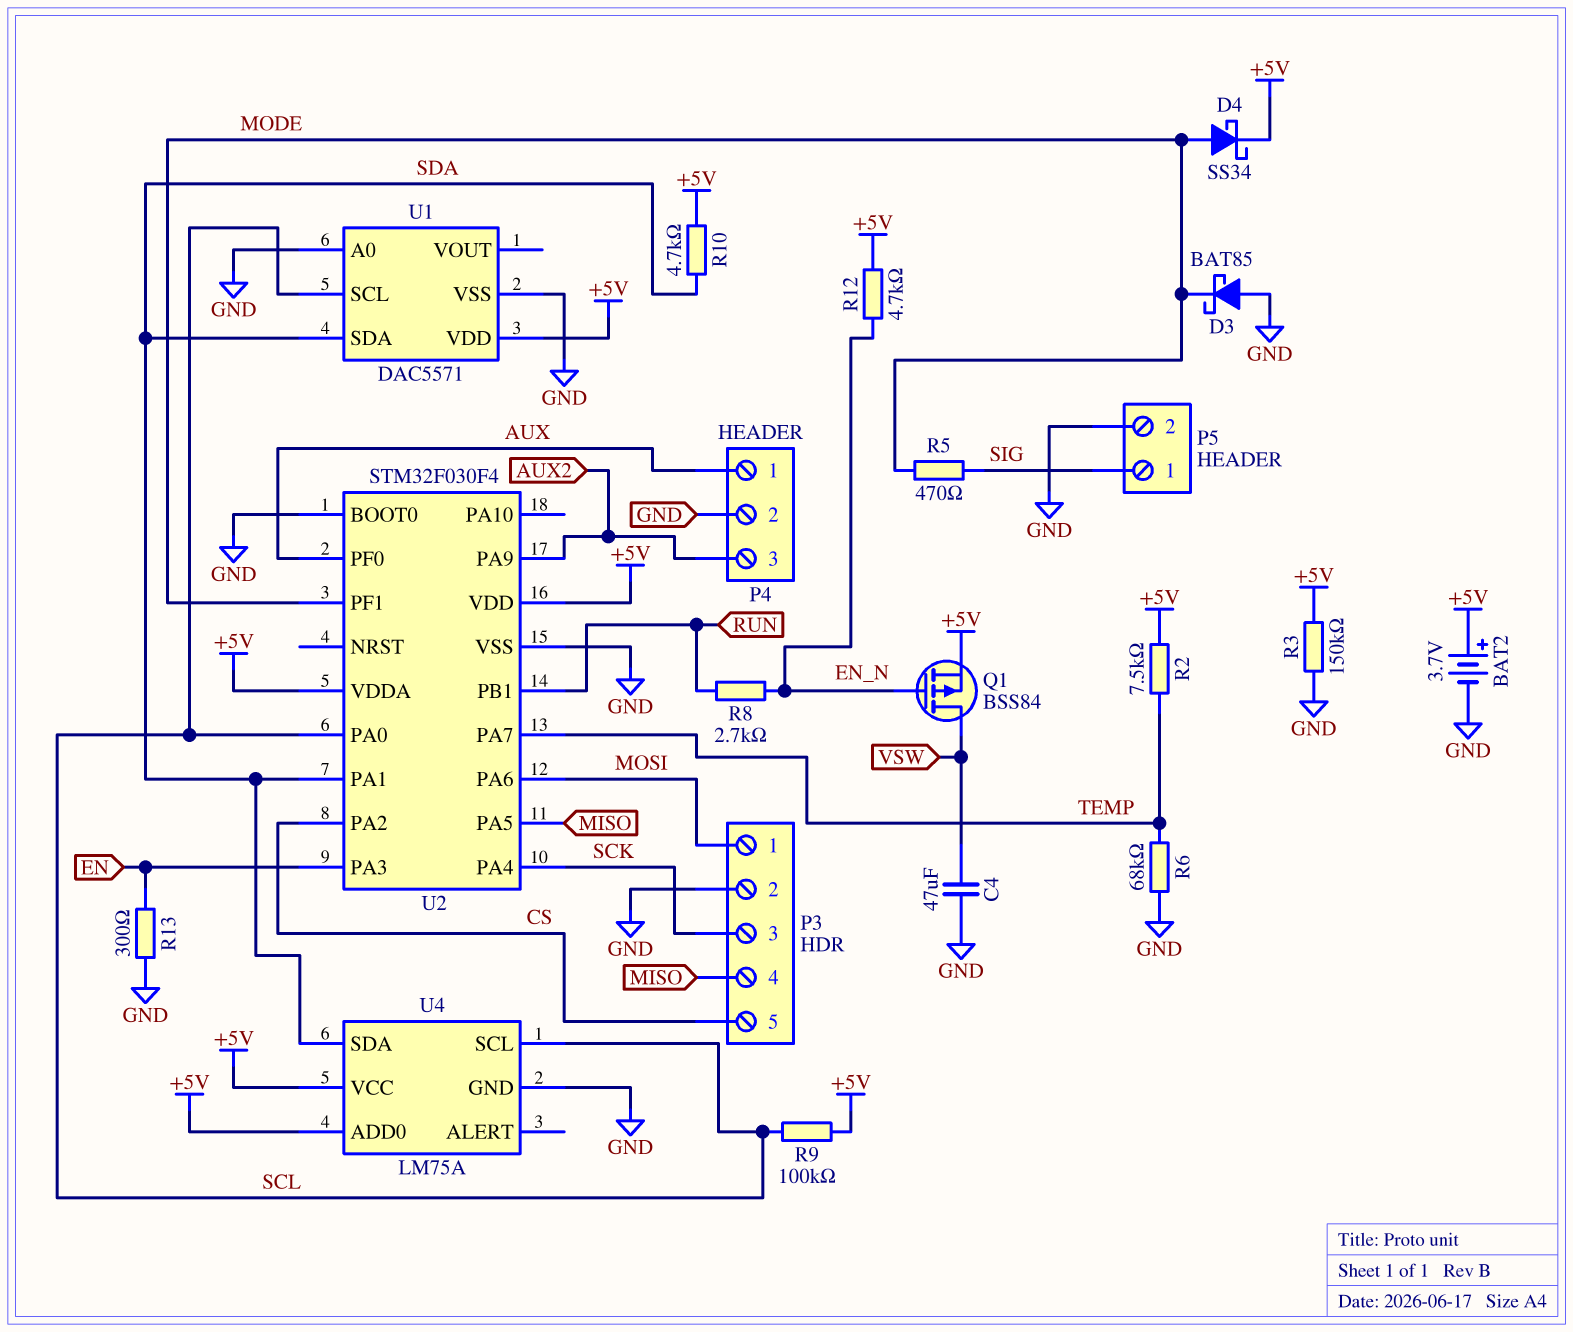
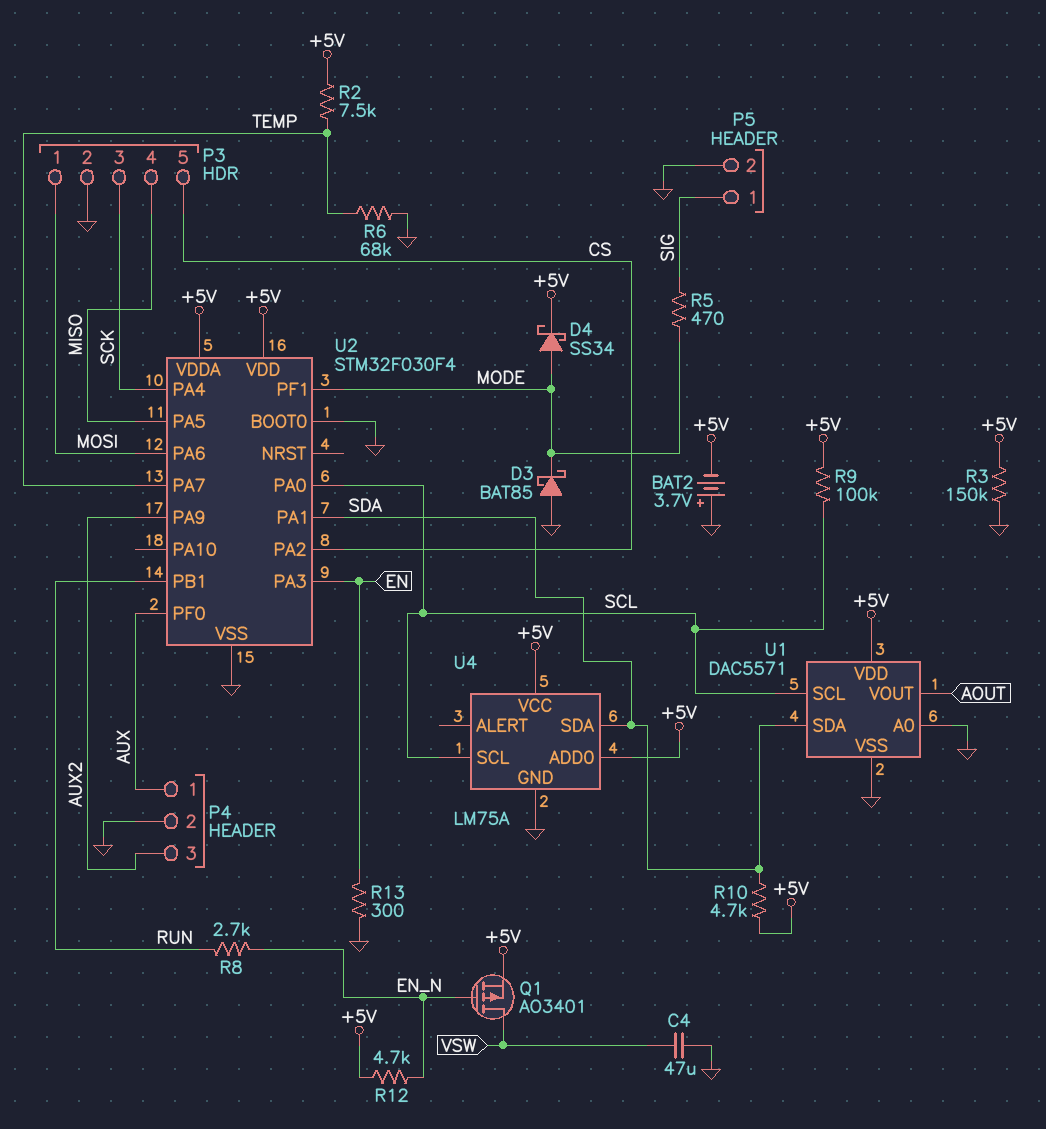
BAT2: 3.7V (plus +5V, minus GND) -> 3.7V (plus GND, minus +5V)
Q1: PMOS BSS84 (G EN_N, D VSW, S +5V) -> PMOS AO3401 (G EN_N, D VSW, S +5V)
U1 pin VOUT: none -> AOUT

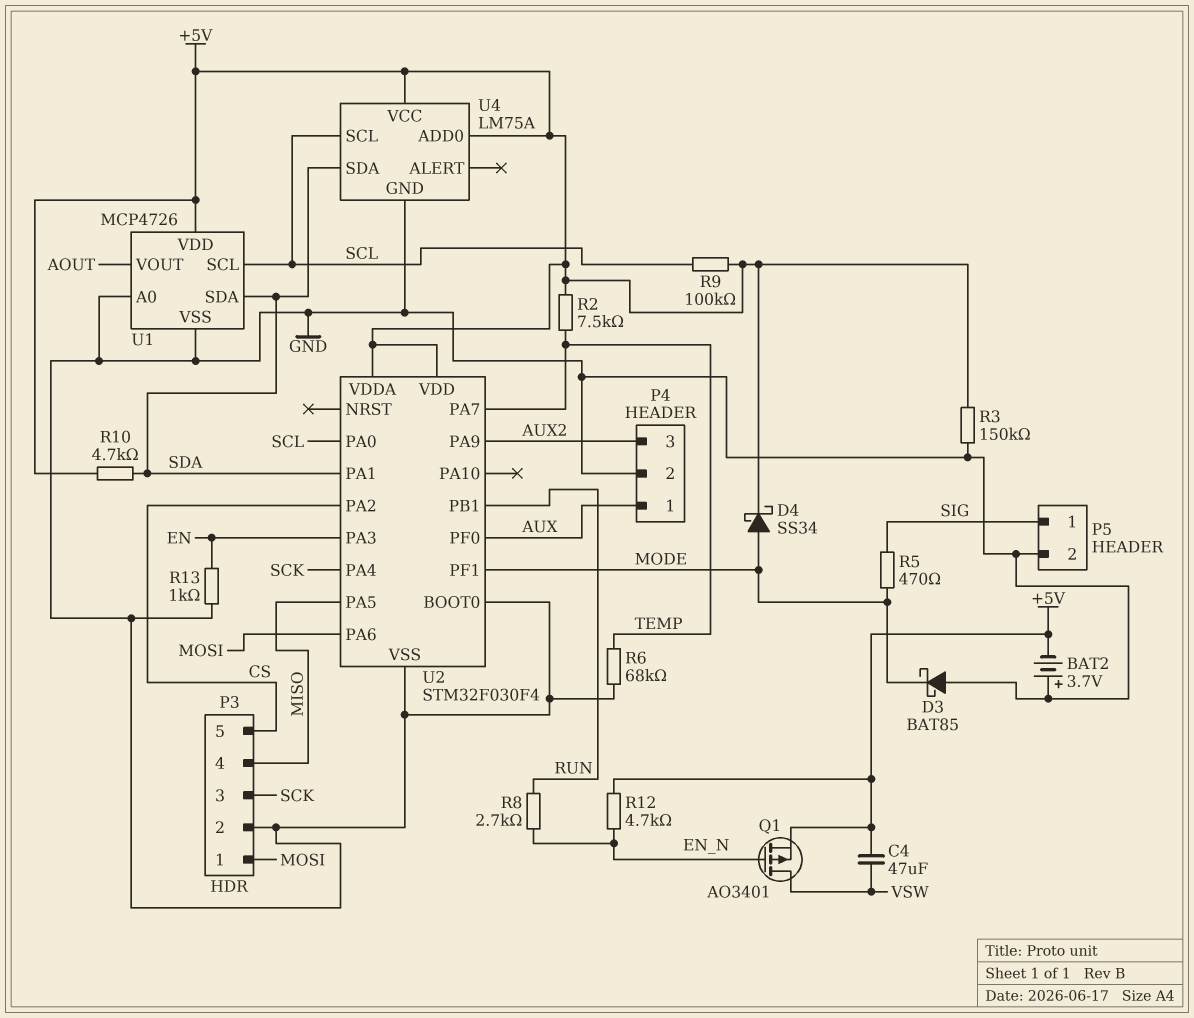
C4: 47uF (GND, VSW) -> 47uF (+5V, VSW)
R13: 300 (EN, GND) -> 1k (EN, GND)
U1: DAC5571 -> MCP4726

